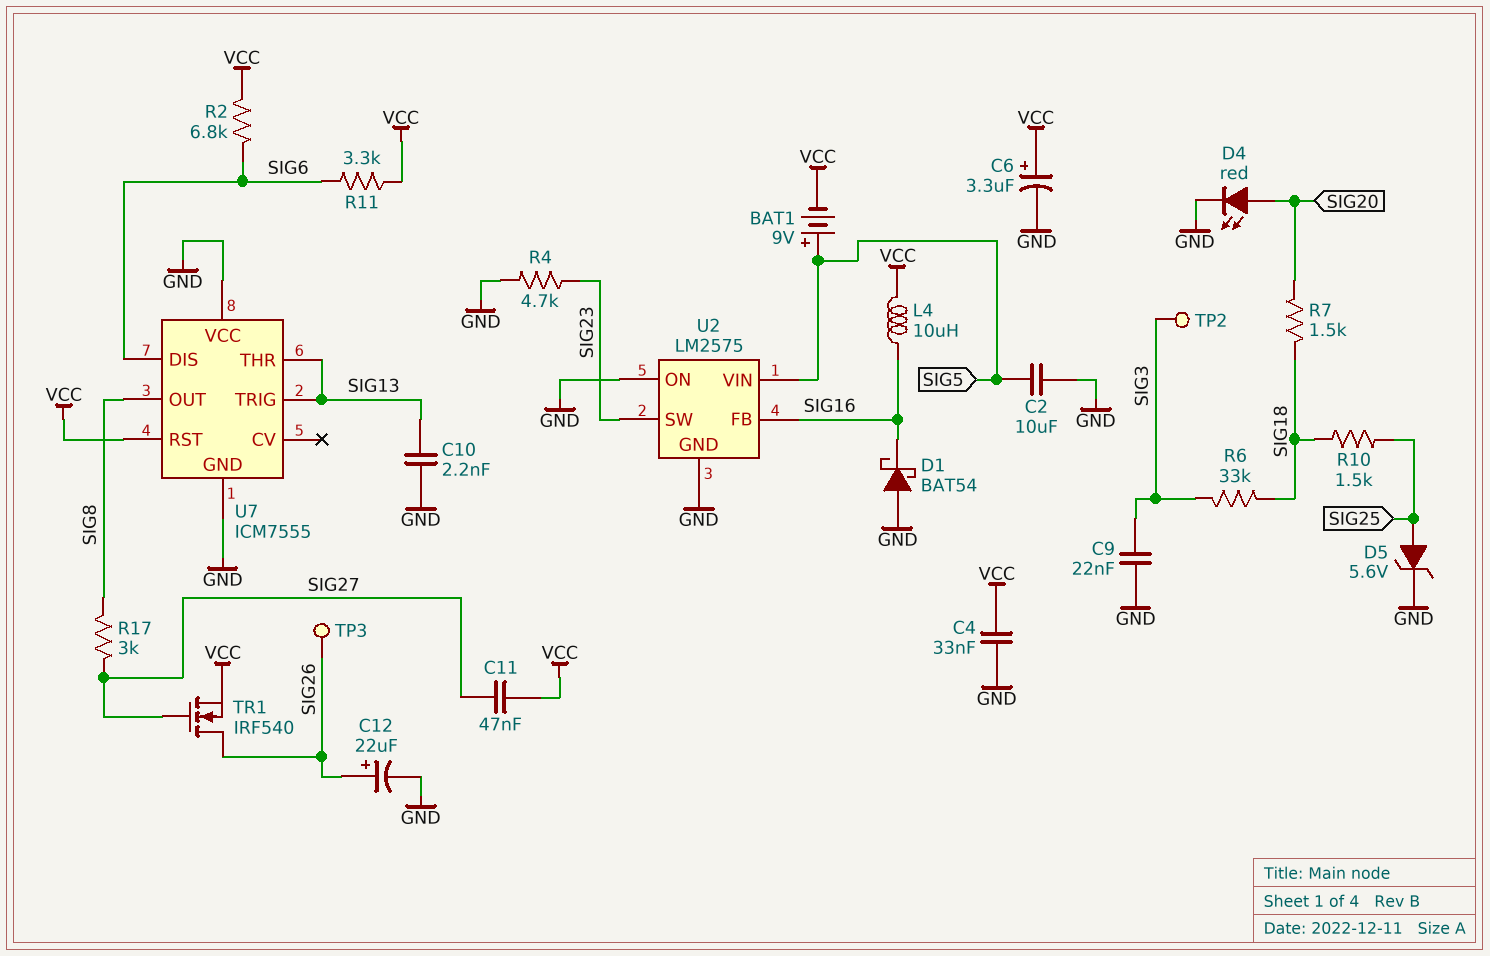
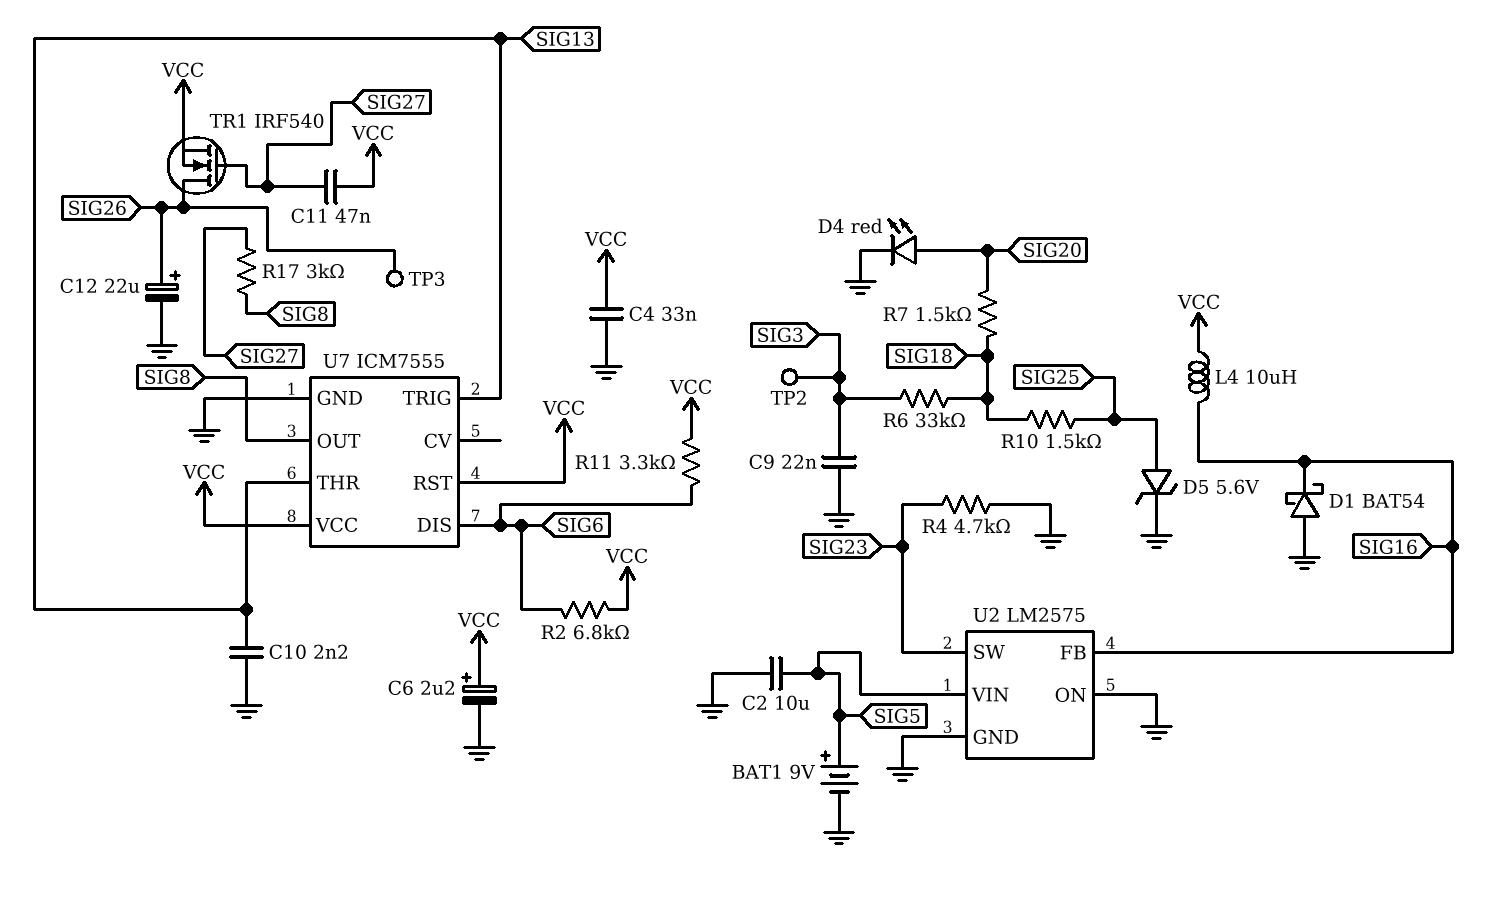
BAT1: 9V (plus SIG5, minus VCC) -> 9V (plus SIG5, minus GND)
C6: 3.3uF (plus VCC, minus GND) -> 2.2uF (plus VCC, minus GND)
U7 pin VCC: GND -> VCC

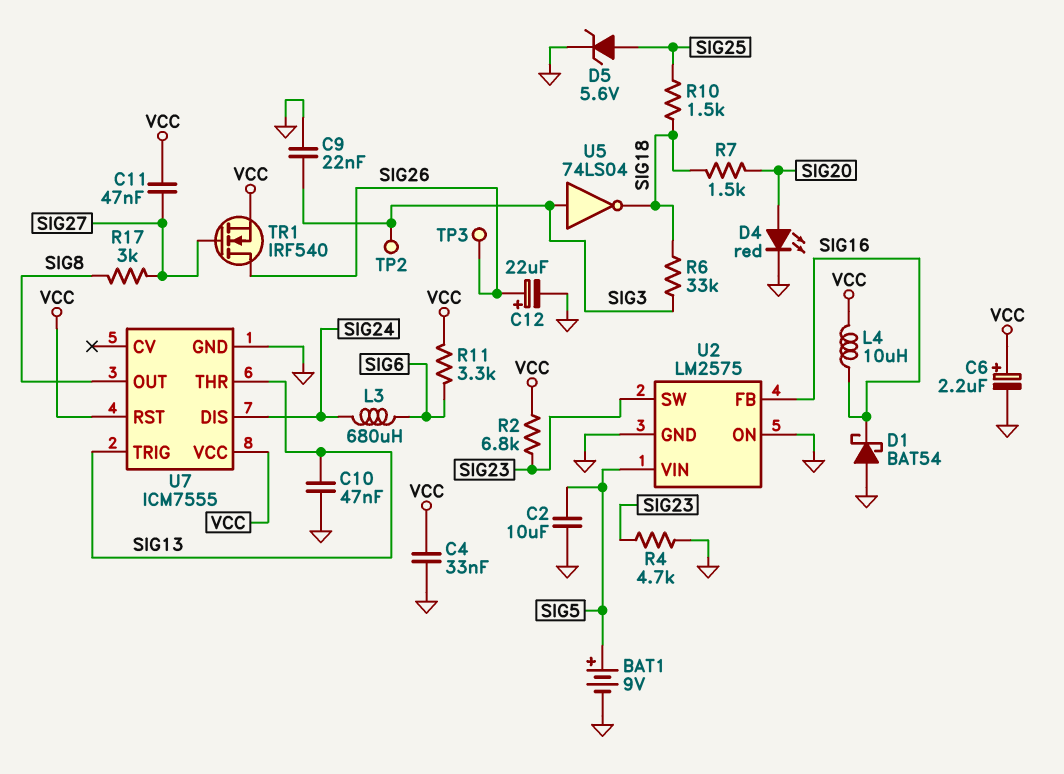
C10: 2.2nF (GND, SIG13) -> 47nF (GND, SIG13)
L3: none -> 680uH (SIG6, SIG24)
R2: 6.8k (SIG6, VCC) -> 6.8k (SIG23, VCC)
U5: none -> NOT 74LS04 (in SIG3, out SIG18)
U7 pin DIS: SIG6 -> SIG24

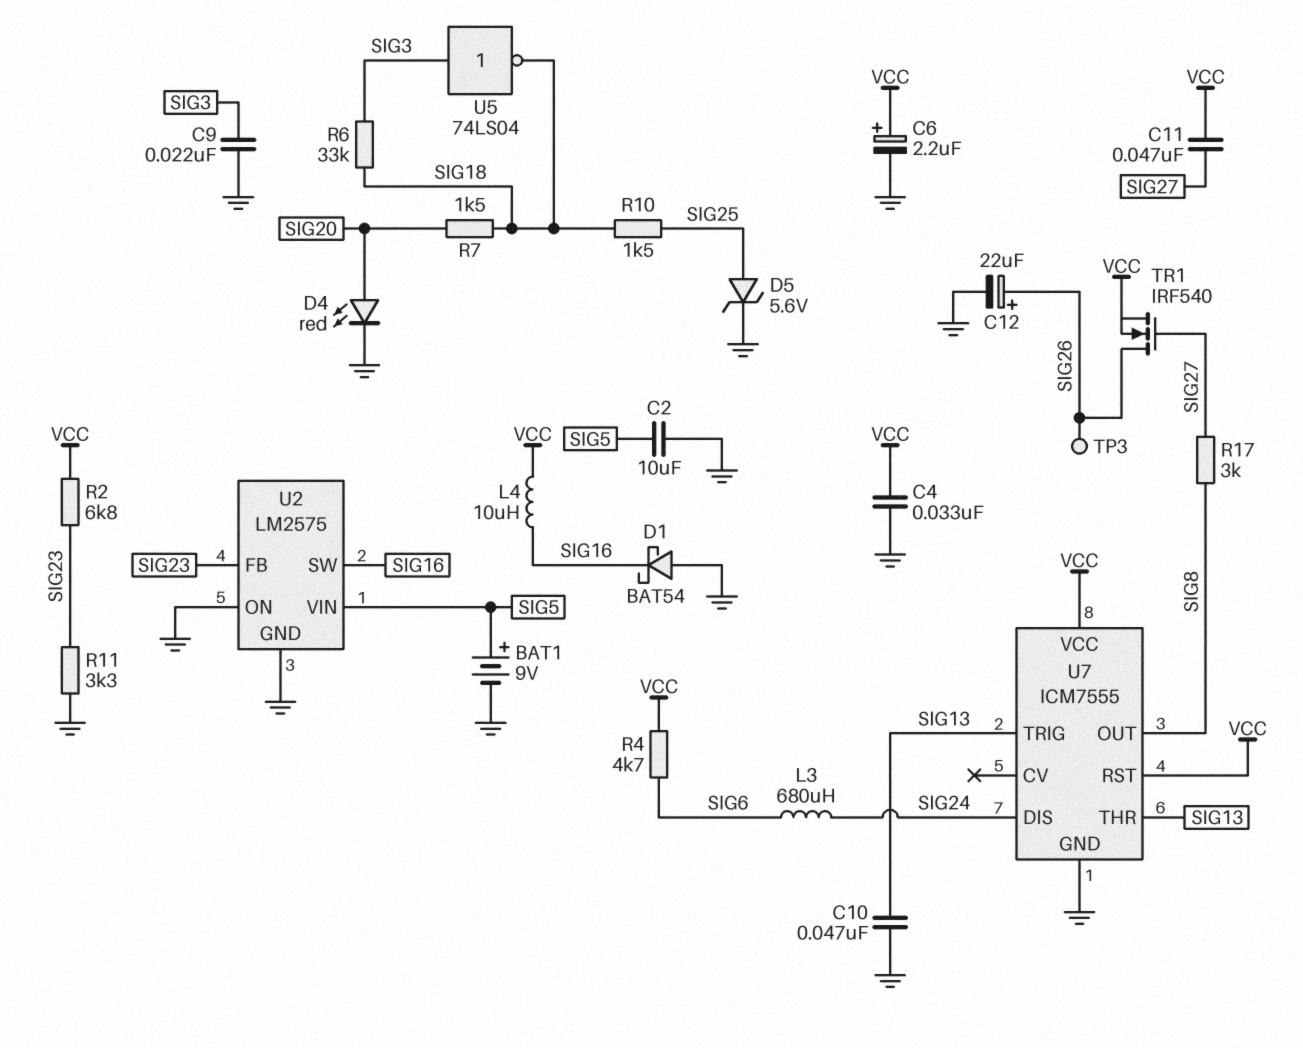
R4: 4.7k (GND, SIG23) -> 4.7k (SIG6, VCC)
R11: 3.3k (SIG6, VCC) -> 3.3k (GND, SIG23)
TP2: test point (SIG3) -> none
U2 pin FB: SIG16 -> SIG23
U2 pin SW: SIG23 -> SIG16

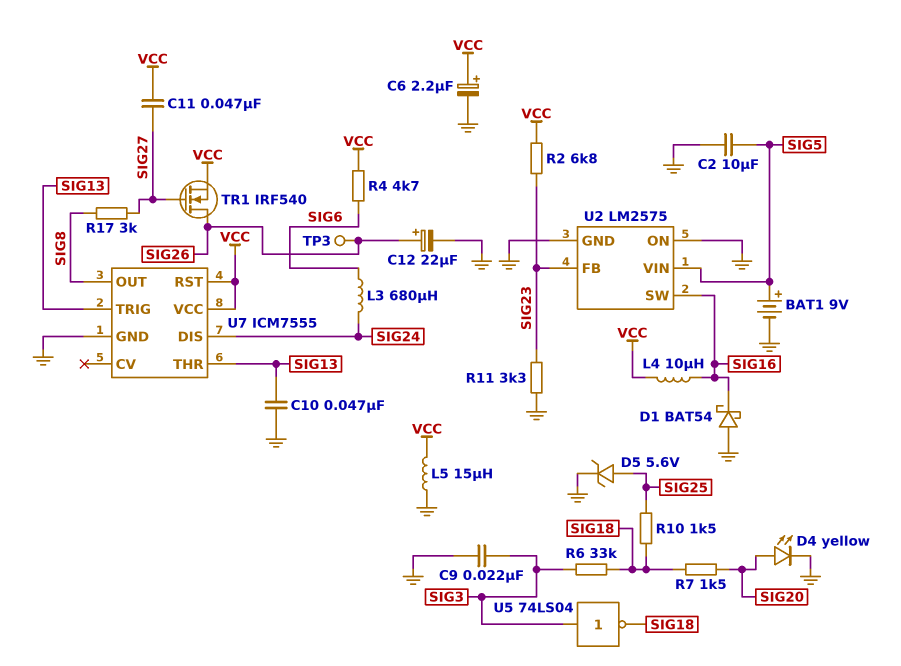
C4: 33nF (GND, VCC) -> none
D4: LED red (A SIG20, K GND) -> LED yellow (A SIG20, K GND)
L5: none -> 15uH (GND, VCC)

